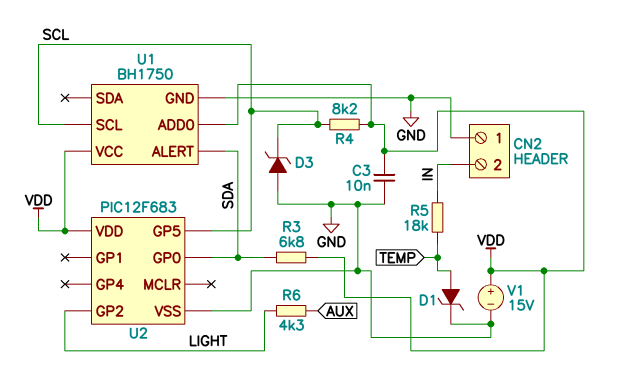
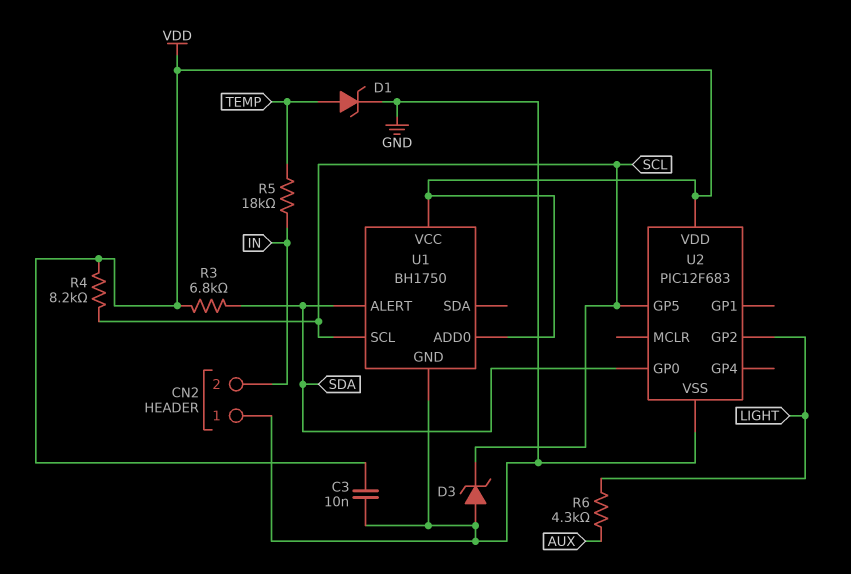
V1: 15V (plus VDD, minus GND) -> none

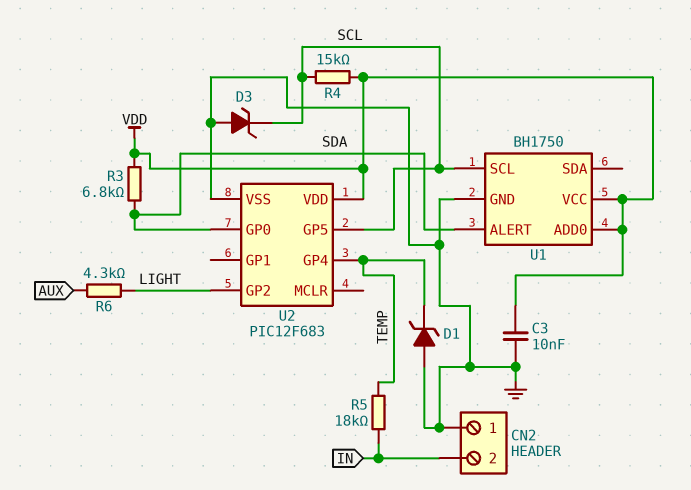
D1: zener (A TEMP, K GND) -> zener (A GND, K TEMP)
R4: 8.2k (SCL, VDD) -> 15k (SCL, VDD)
U2 pin GP4: none -> TEMP

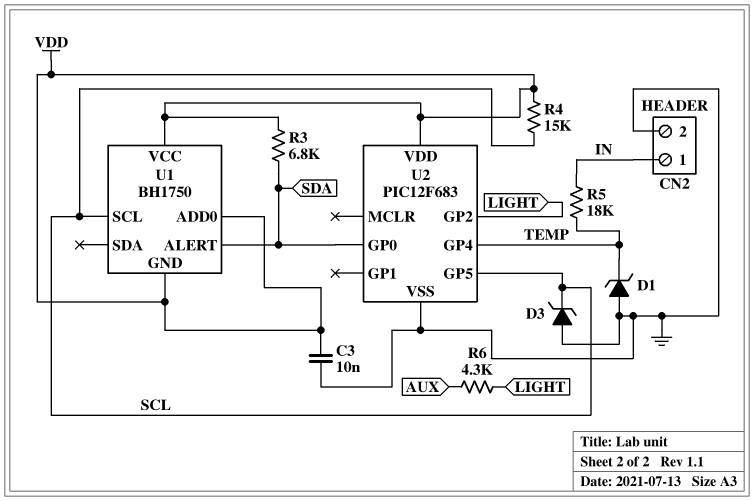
CN2 pin 1: GND -> IN
CN2 pin 2: IN -> GND
U1 pin GND: GND -> VDD

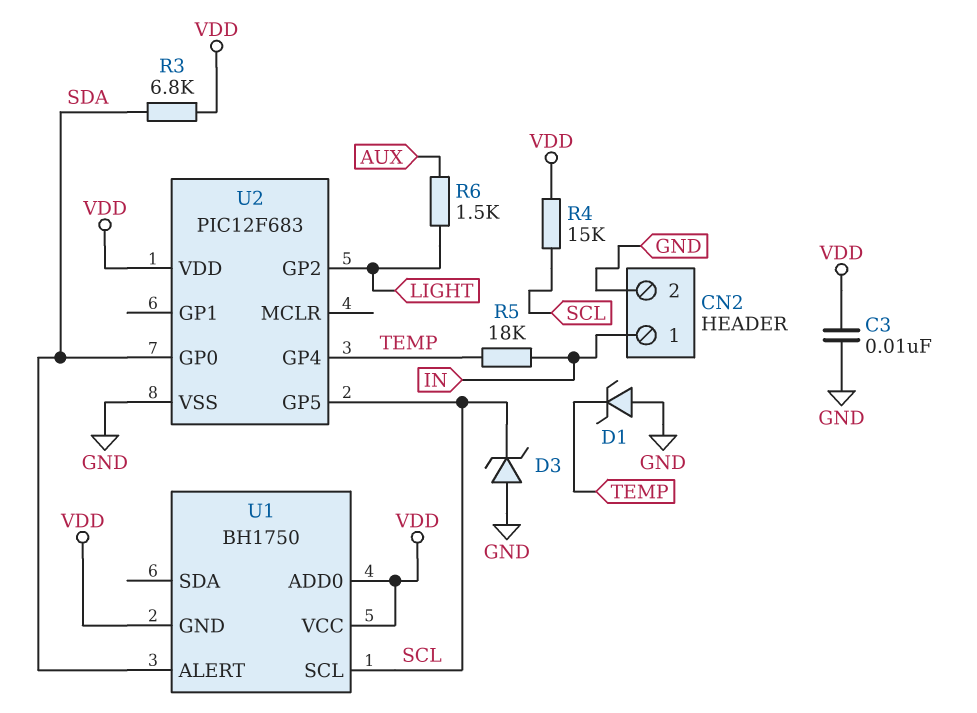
R6: 4.3k (AUX, LIGHT) -> 1.5k (AUX, LIGHT)

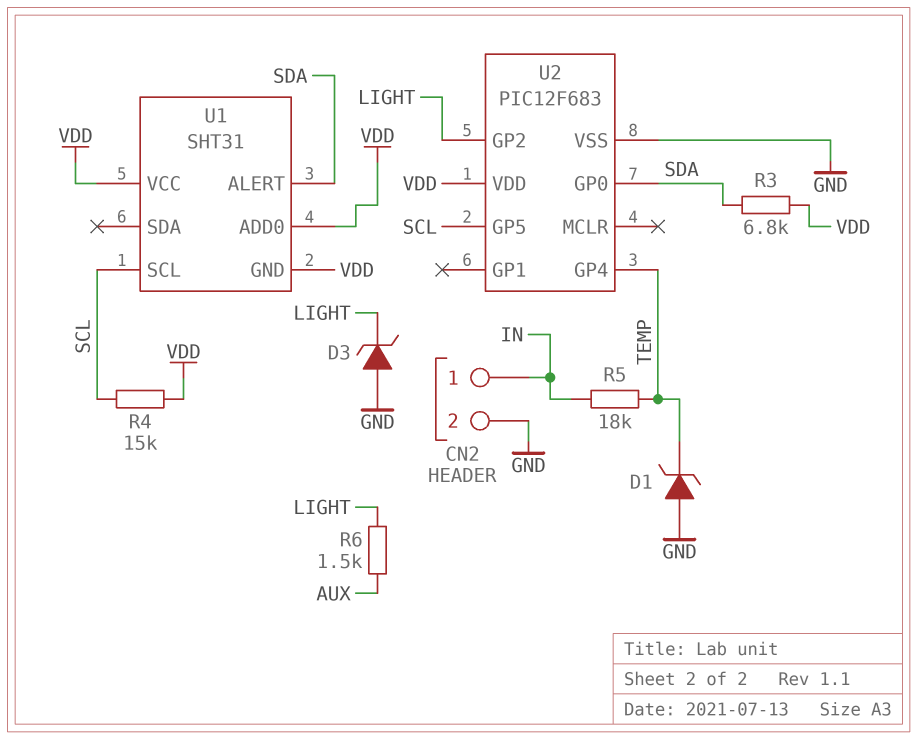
C3: 10nF (GND, VDD) -> none
D3: zener (A GND, K SCL) -> zener (A GND, K LIGHT)
U1: BH1750 -> SHT31

